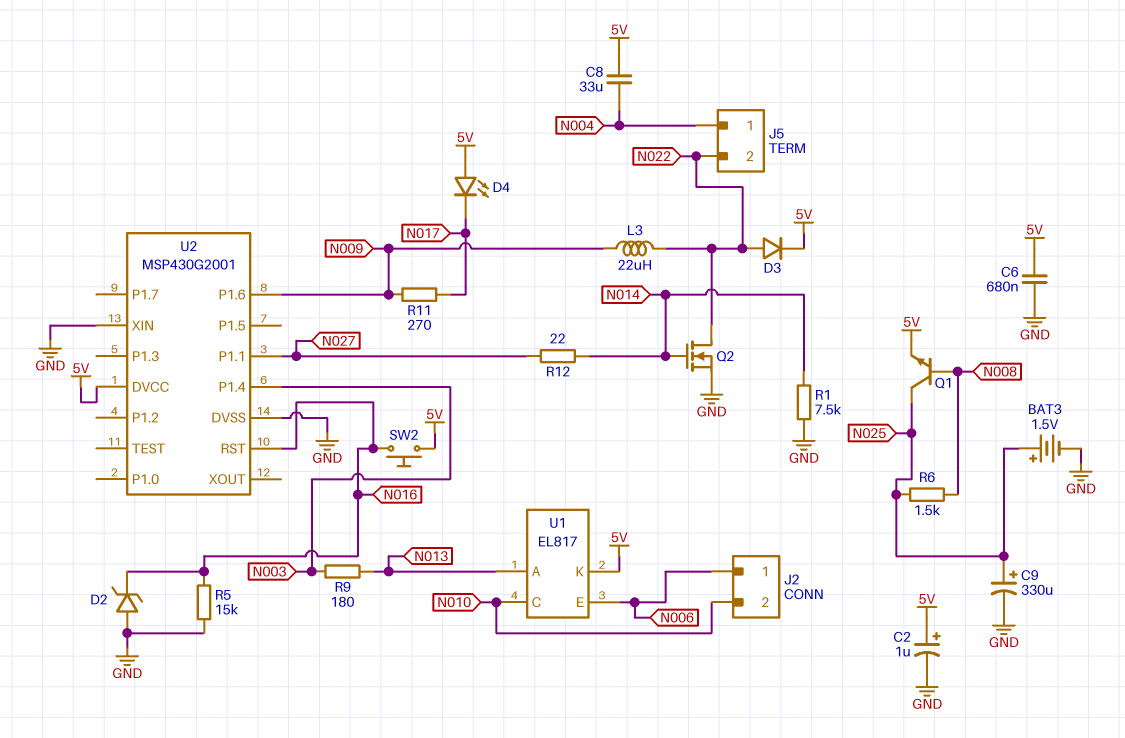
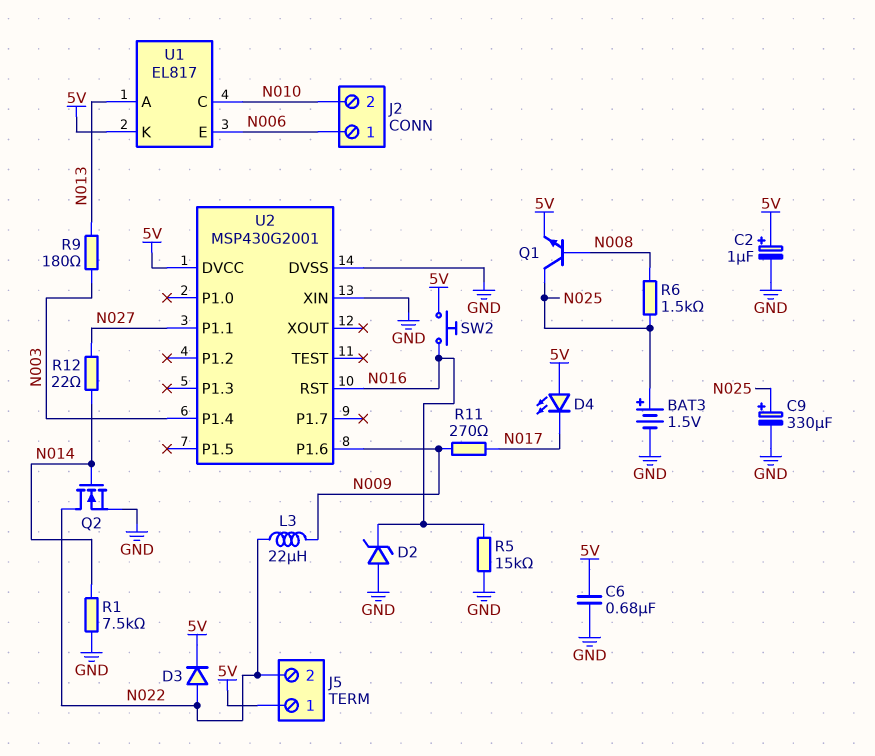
C8: 33uF (5V, N004) -> none
J5 pin 1: N004 -> 5V

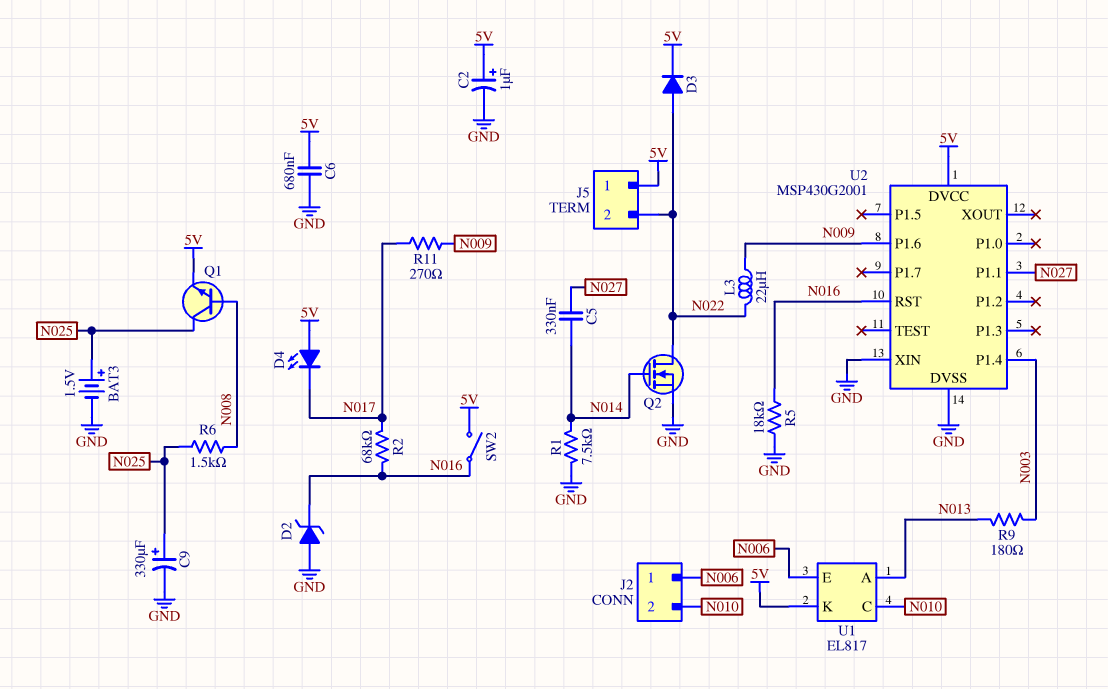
C5: none -> 330nF (N014, N027)
R2: none -> 68k (N016, N017)
R5: 15k (GND, N016) -> 18k (GND, N016)
R12: 22 (N014, N027) -> none
SW2: button (5V, N016) -> switch (5V, N016)

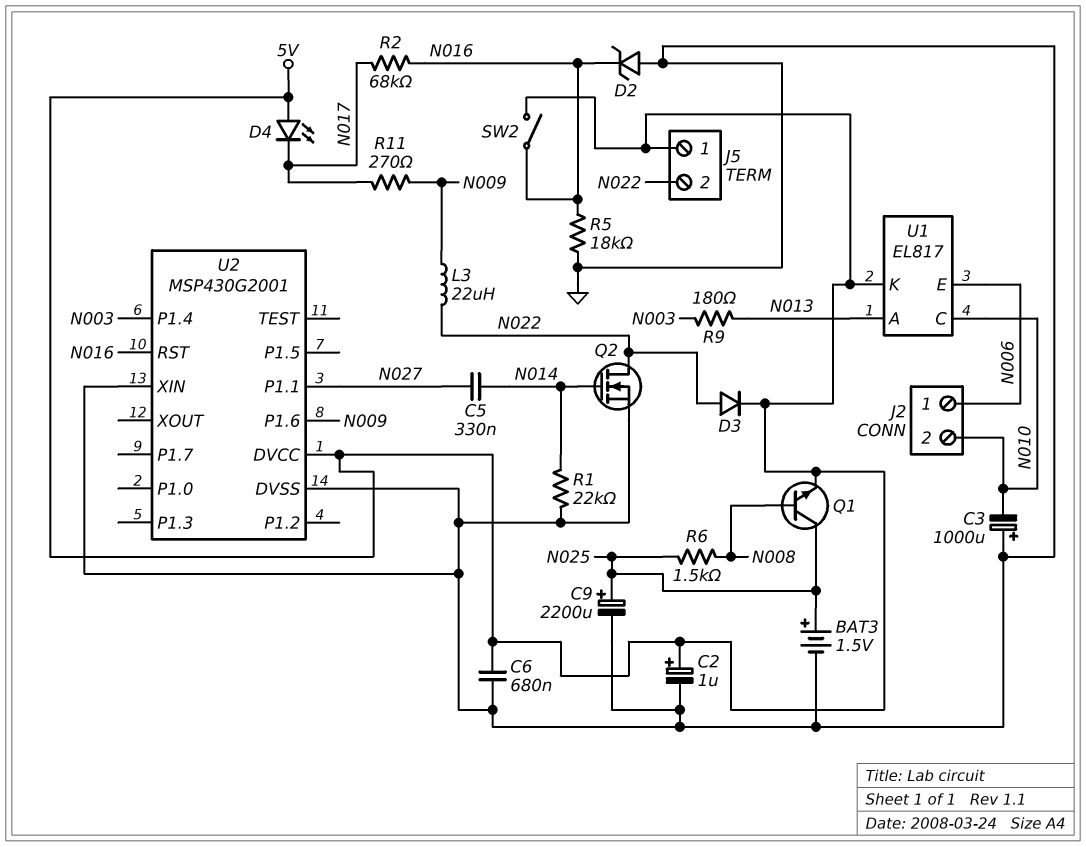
C3: none -> 1000uF (plus GND, minus N010)
C9: 330uF (plus N025, minus GND) -> 2200uF (plus N025, minus GND)
R1: 7.5k (GND, N014) -> 22k (GND, N014)

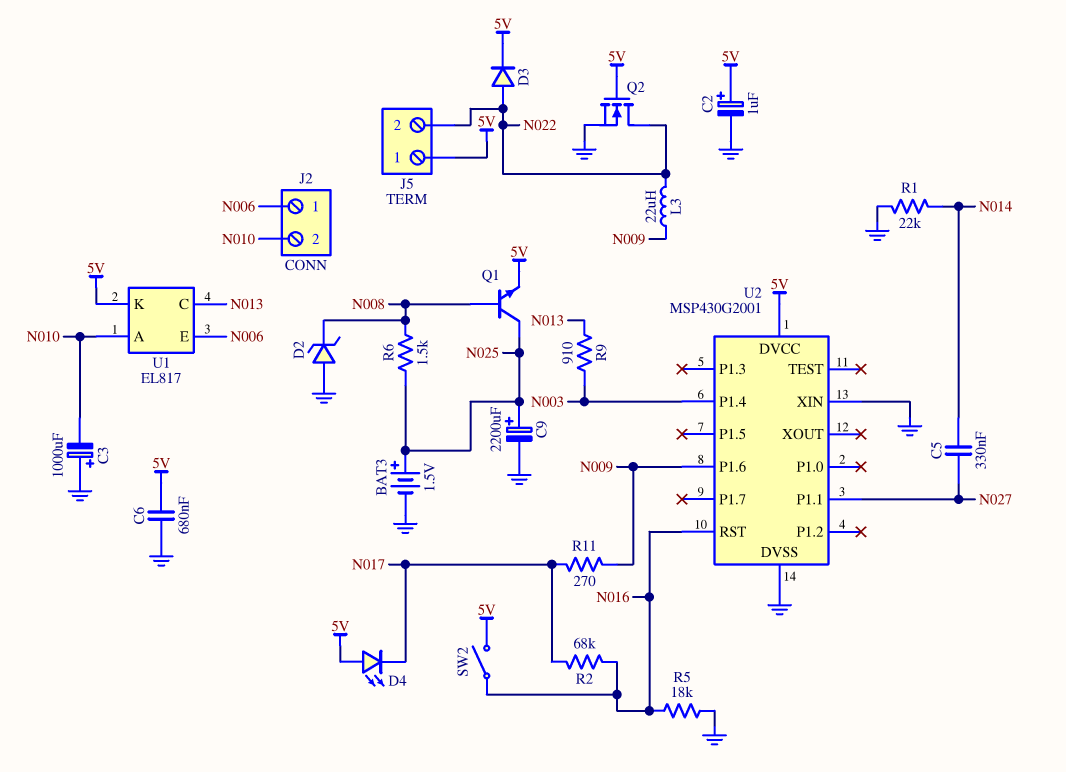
D2: zener (A GND, K N016) -> zener (A GND, K N008)
Q2: NMOS (G N014, D N022, S GND) -> NMOS (G 5V, D N022, S GND)
R9: 180 (N003, N013) -> 910 (N003, N013)
U1 pin A: N013 -> N010
U1 pin C: N010 -> N013

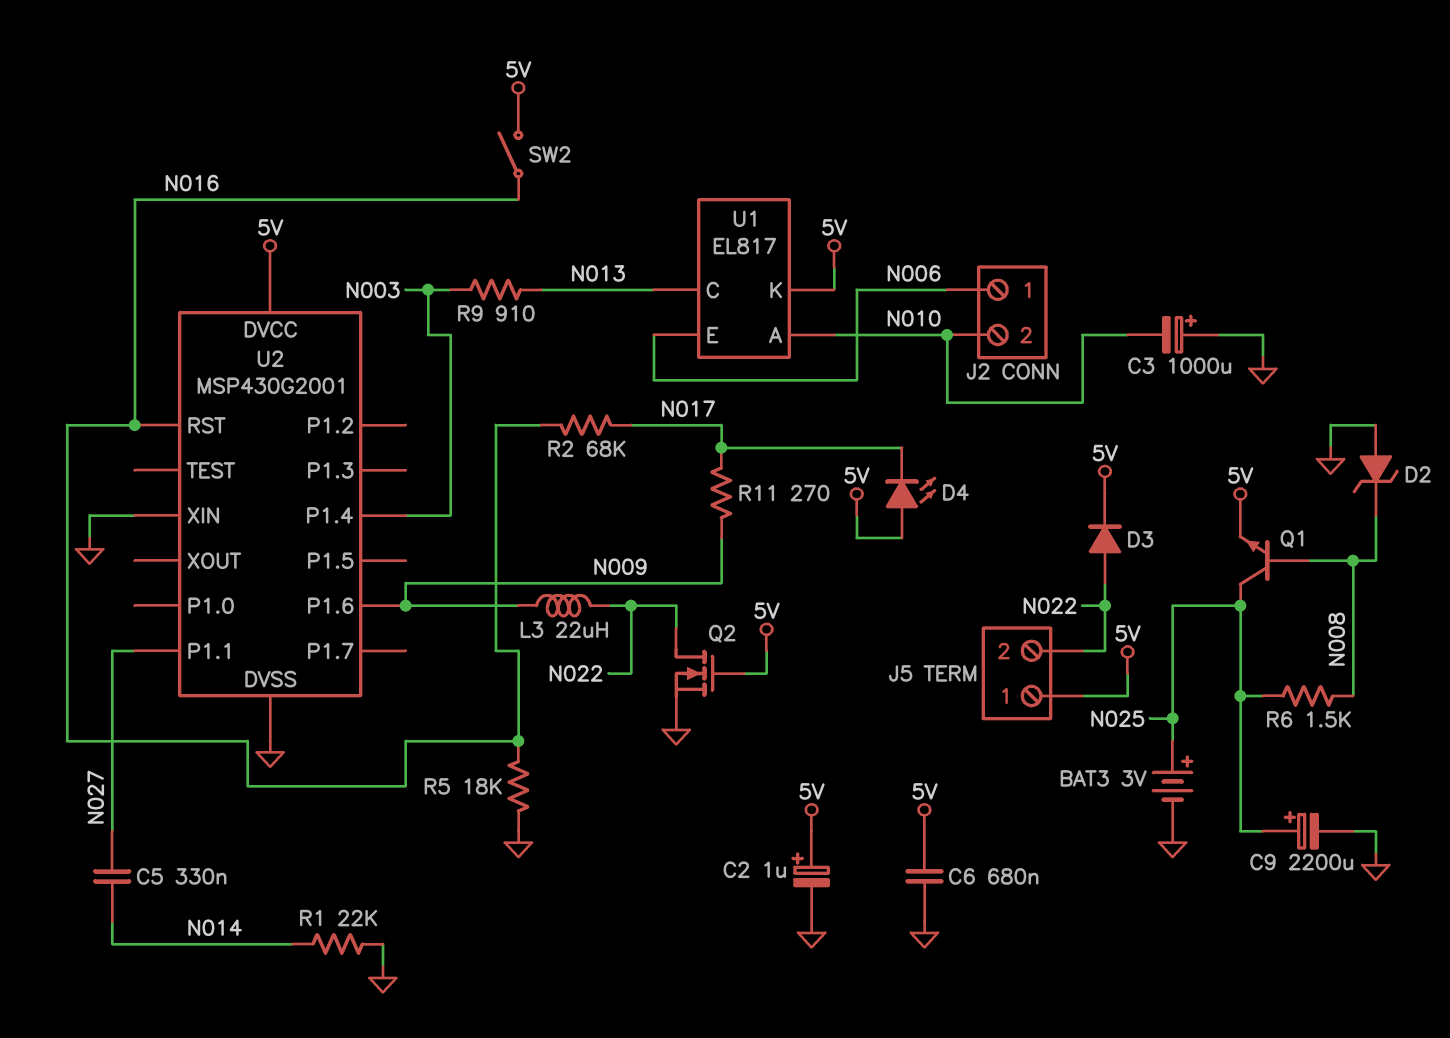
BAT3: 1.5V (plus N025, minus GND) -> 3V (plus N025, minus GND)

